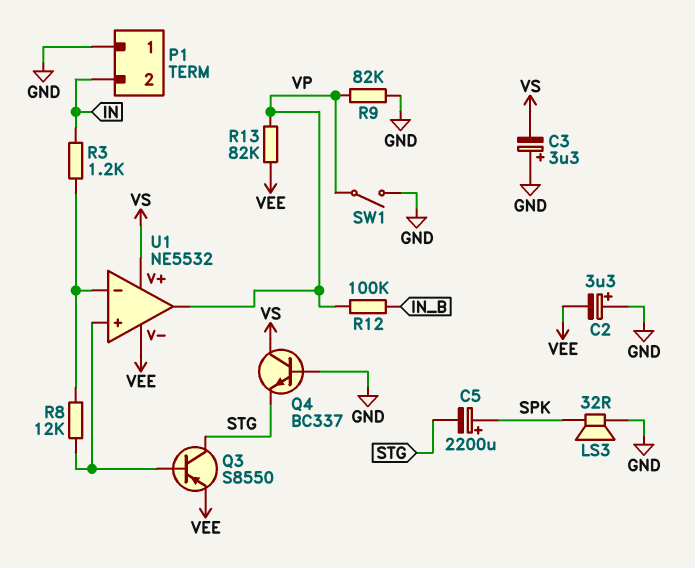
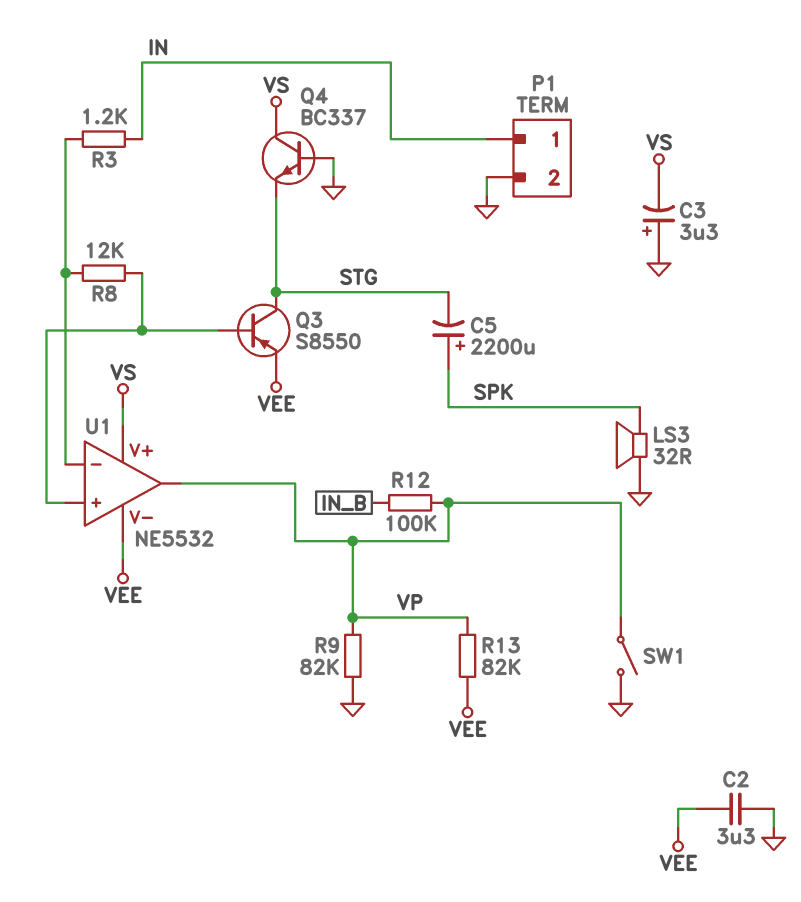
C2: 3.3uF (plus GND, minus VEE) -> 3.3uF (GND, VEE)
P1 pin 1: GND -> IN
P1 pin 2: IN -> GND

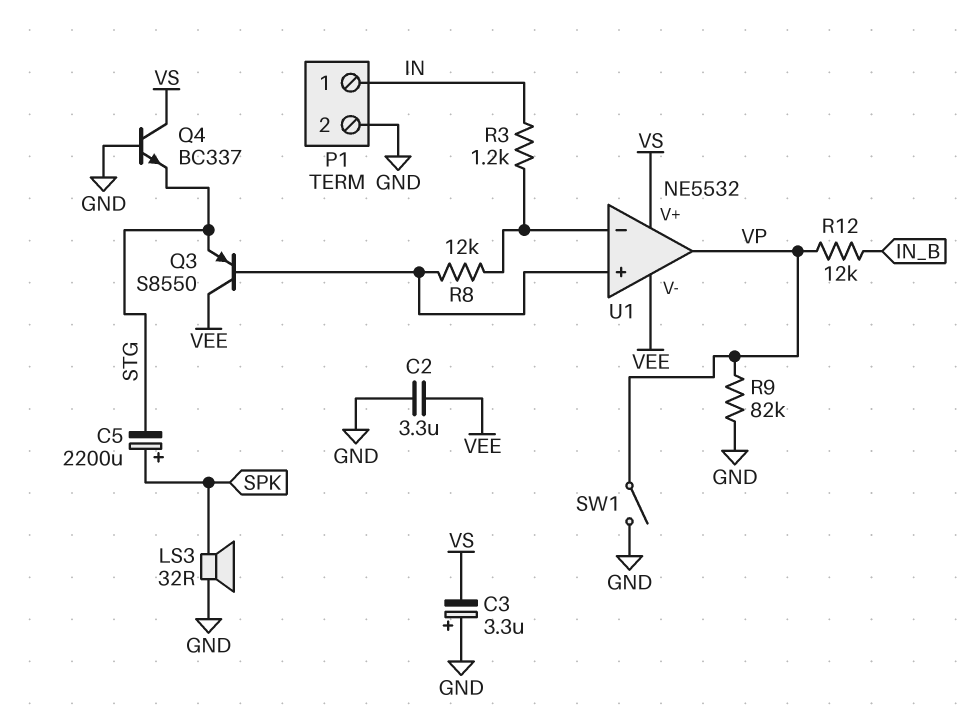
Q3: PNP S8550 (B U1/in+, C STG, E VEE) -> PNP S8550 (B U1/in+, C VEE, E STG)
R12: 100k (IN_B, VP) -> 12k (IN_B, VP)
R13: 82k (VEE, VP) -> none

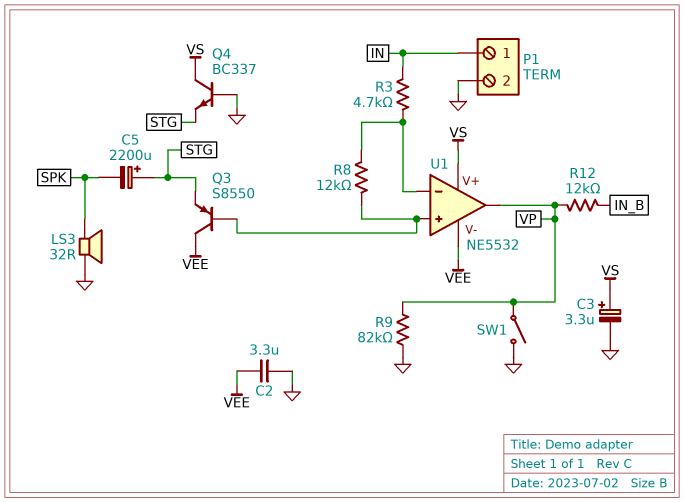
C3: 3.3uF (plus GND, minus VS) -> 3.3uF (plus VS, minus GND)
C5: 2200uF (plus SPK, minus STG) -> 2200uF (plus STG, minus SPK)
R3: 1.2k (IN, U1/in-) -> 4.7k (IN, U1/in-)

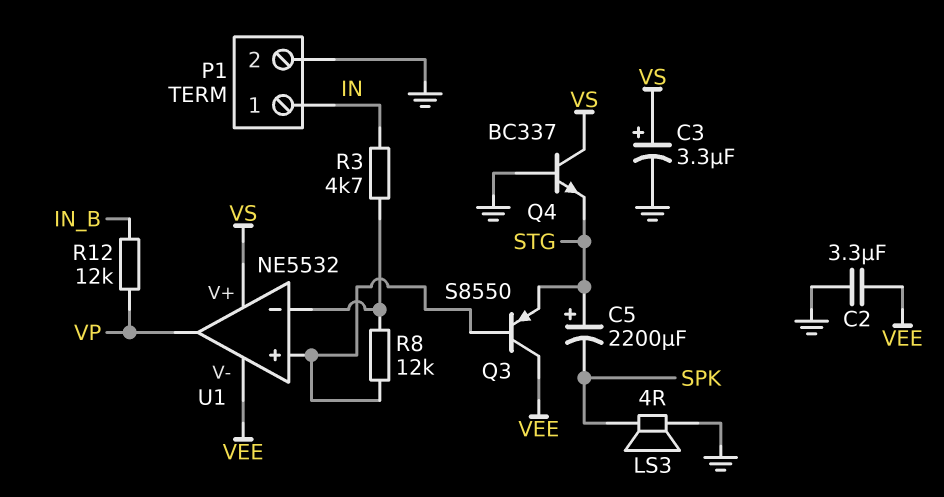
LS3: speaker 32R (GND, SPK) -> speaker 4R (GND, SPK)
R9: 82k (GND, VP) -> none
SW1: switch (GND, VP) -> none

